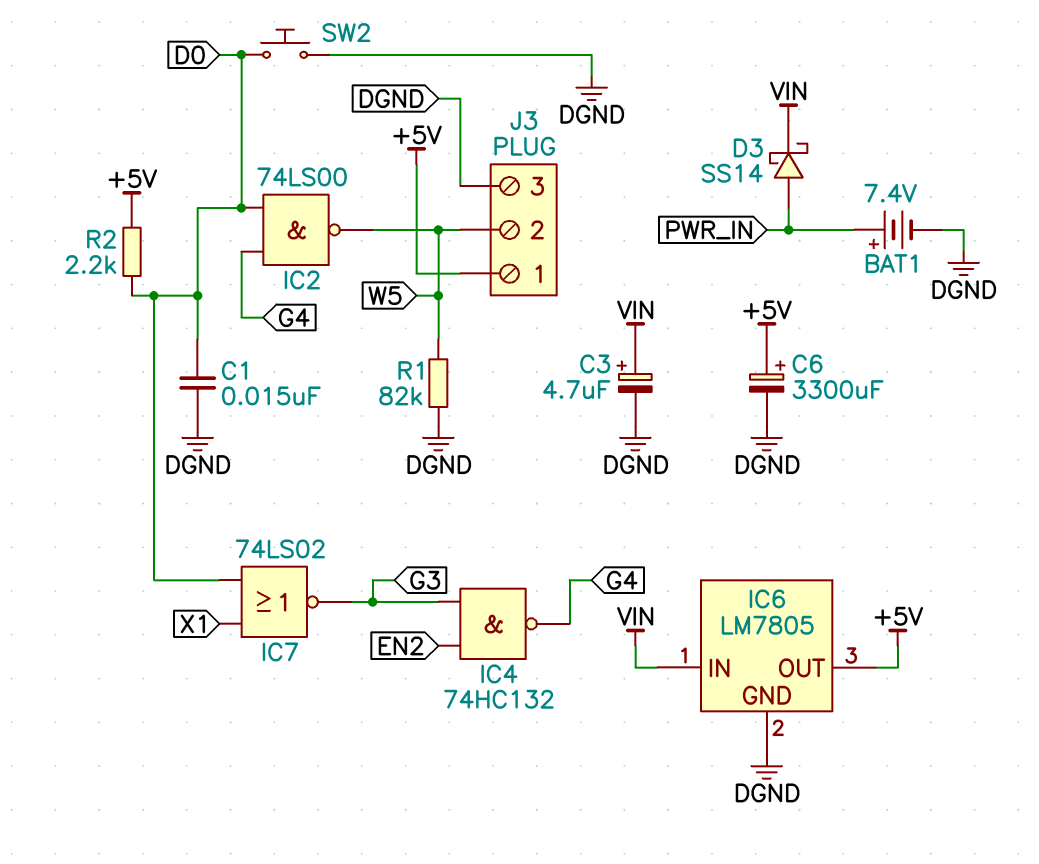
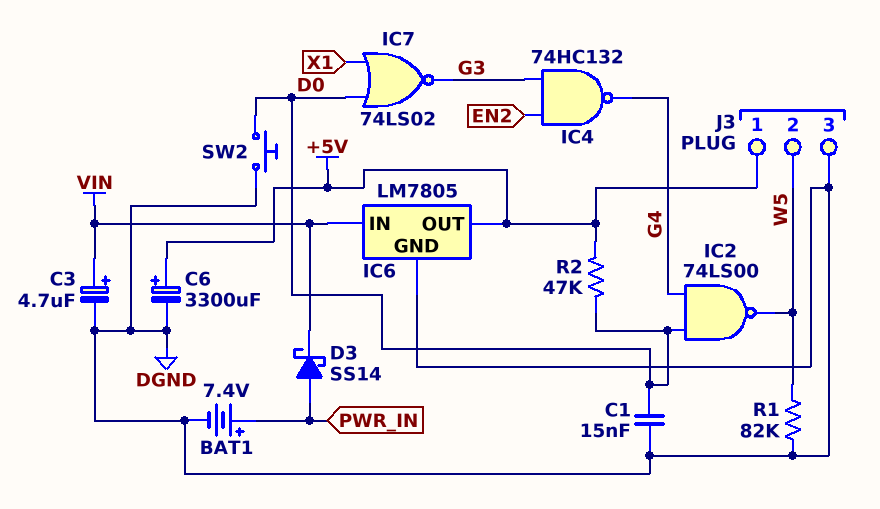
R2: 2.2k (+5V, D0) -> 47k (+5V, D0)

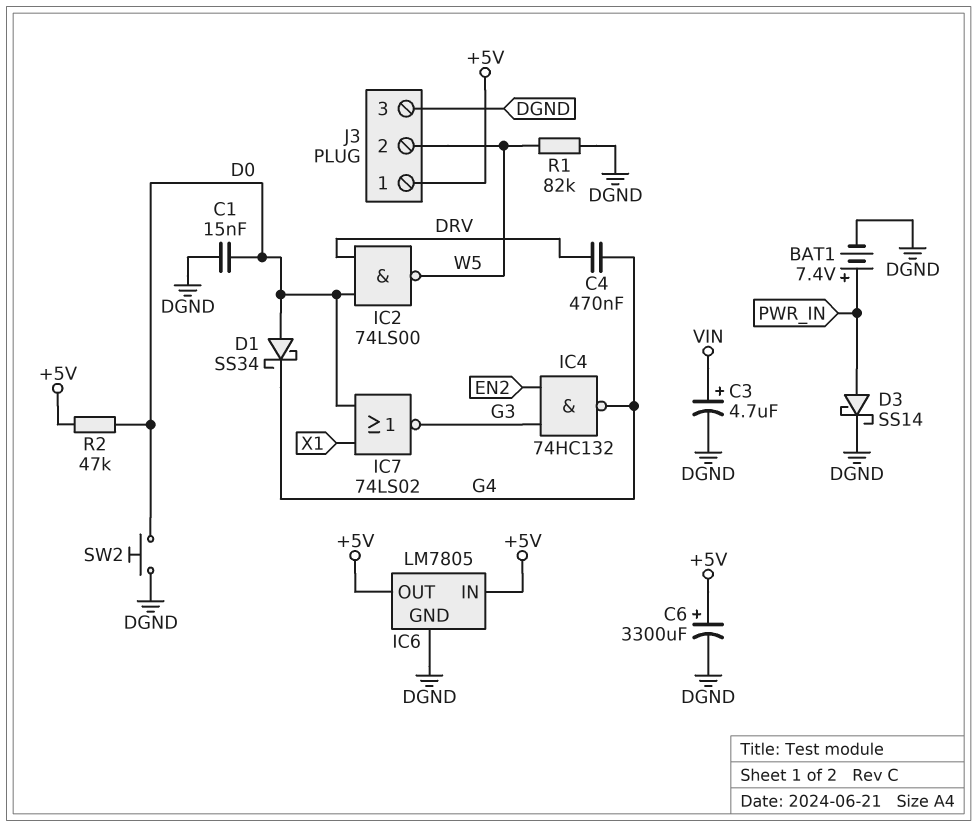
C4: none -> 470nF (DRV, G4)
D1: none -> schottky SS34 (A D0, K G4)
D3: schottky SS14 (A PWR_IN, K VIN) -> schottky SS14 (A PWR_IN, K DGND)
IC2: NAND 74LS00 (in D0, in G4, out W5) -> NAND 74LS00 (in D0, in DRV, out W5)
IC6 pin IN: VIN -> +5V

